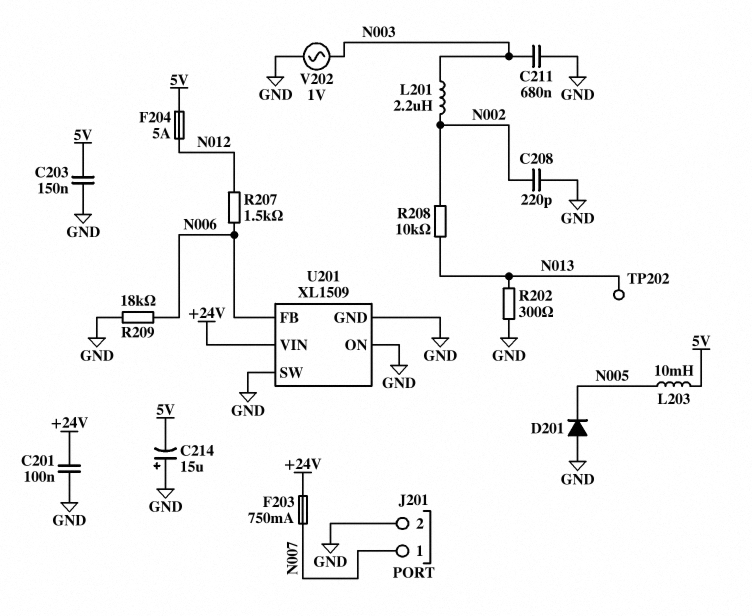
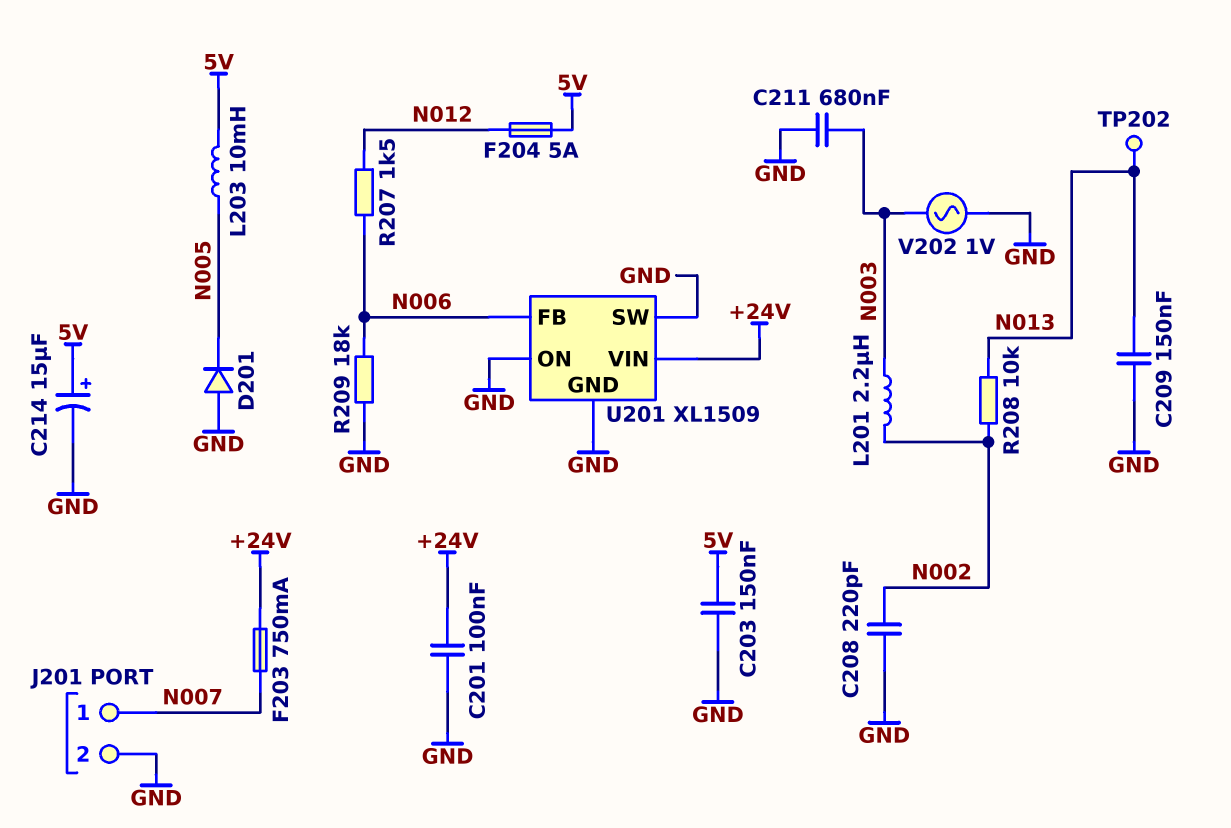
C209: none -> 150nF (GND, N013)
C214: 15uF (plus GND, minus 5V) -> 15uF (plus 5V, minus GND)
R202: 300 (GND, N013) -> none

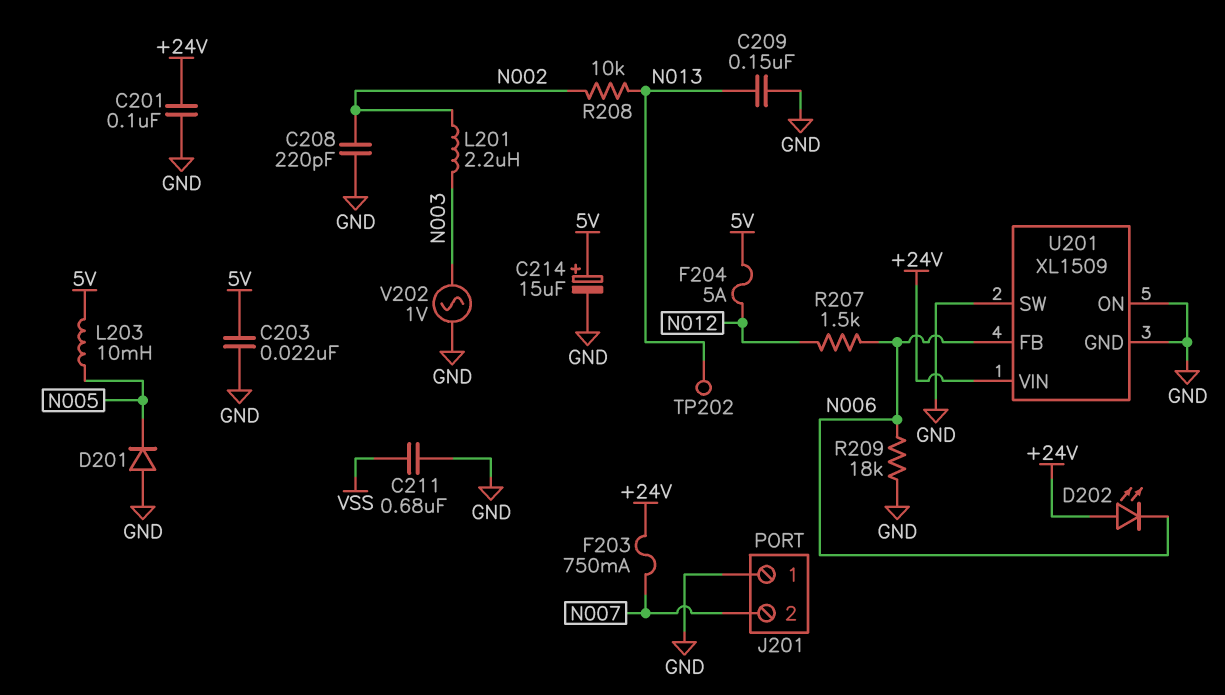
C203: 150nF (5V, GND) -> 22nF (5V, GND)
C211: 680nF (GND, N003) -> 680nF (GND, VSS)
D202: none -> LED (A +24V, K N006)
J201 pin 1: N007 -> GND
J201 pin 2: GND -> N007

